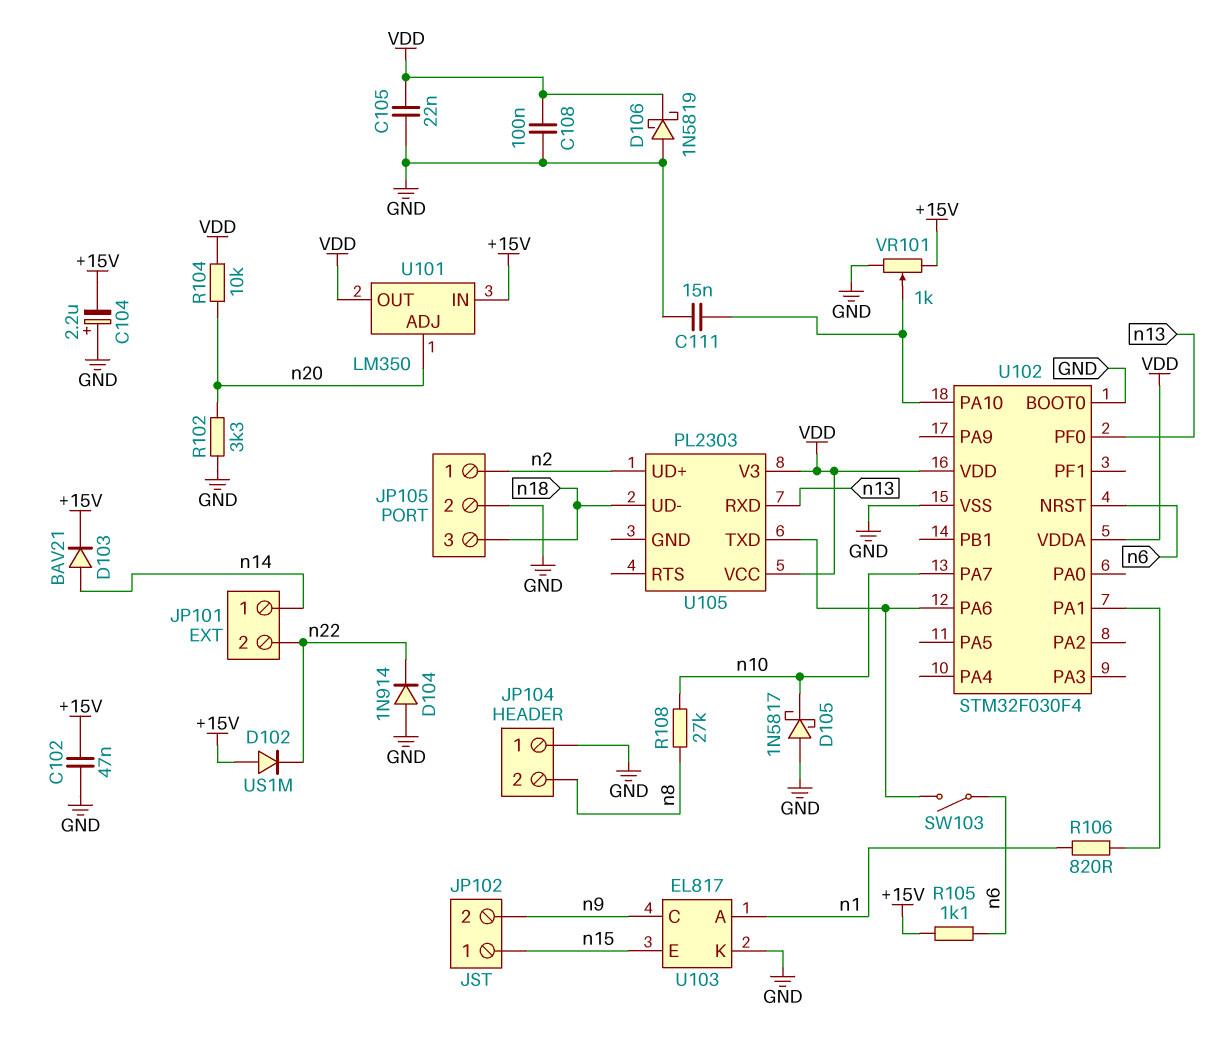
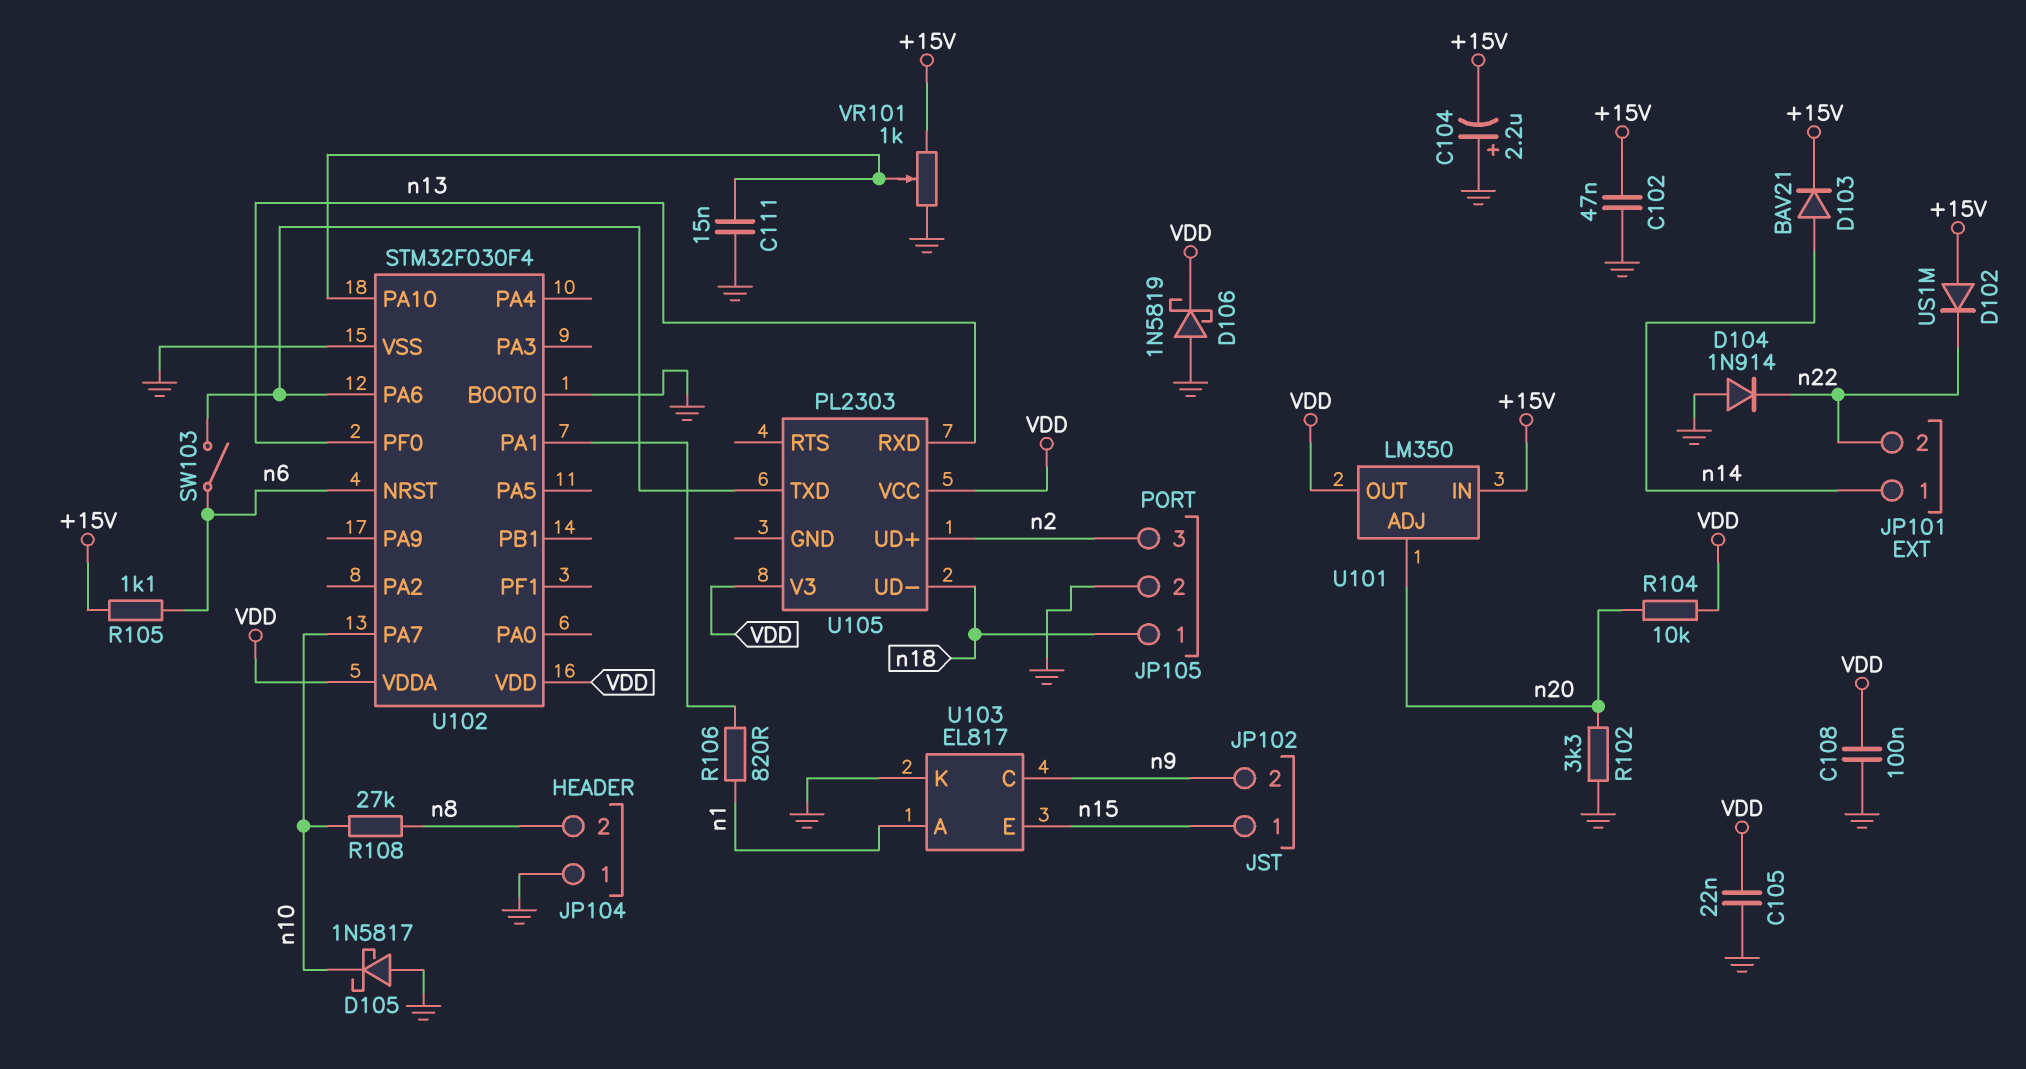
JP105 pin 1: n2 -> n18
JP105 pin 3: n18 -> n2

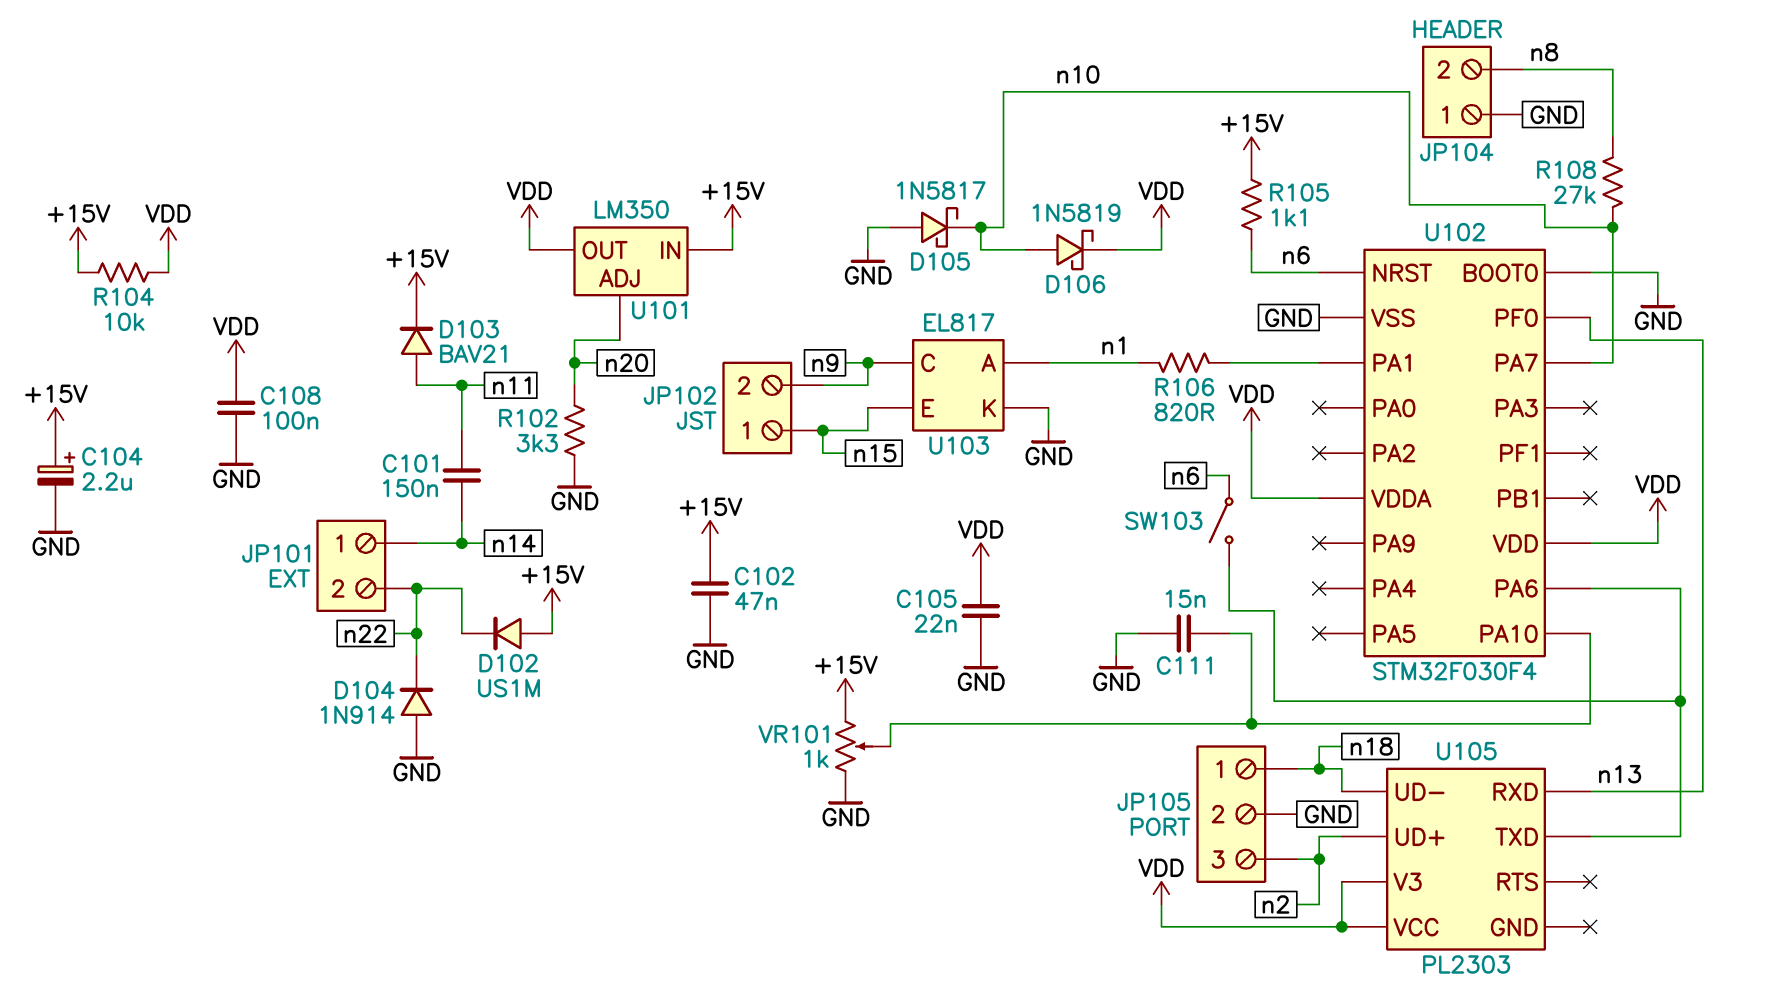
C101: none -> 150nF (n11, n14)
C104: 2.2uF (plus GND, minus +15V) -> 2.2uF (plus +15V, minus GND)
D103: diode BAV21 (A n14, K +15V) -> diode BAV21 (A n11, K +15V)
D106: schottky 1N5819 (A GND, K VDD) -> schottky 1N5819 (A n10, K VDD)
R104: 10k (VDD, n20) -> 10k (+15V, VDD)

